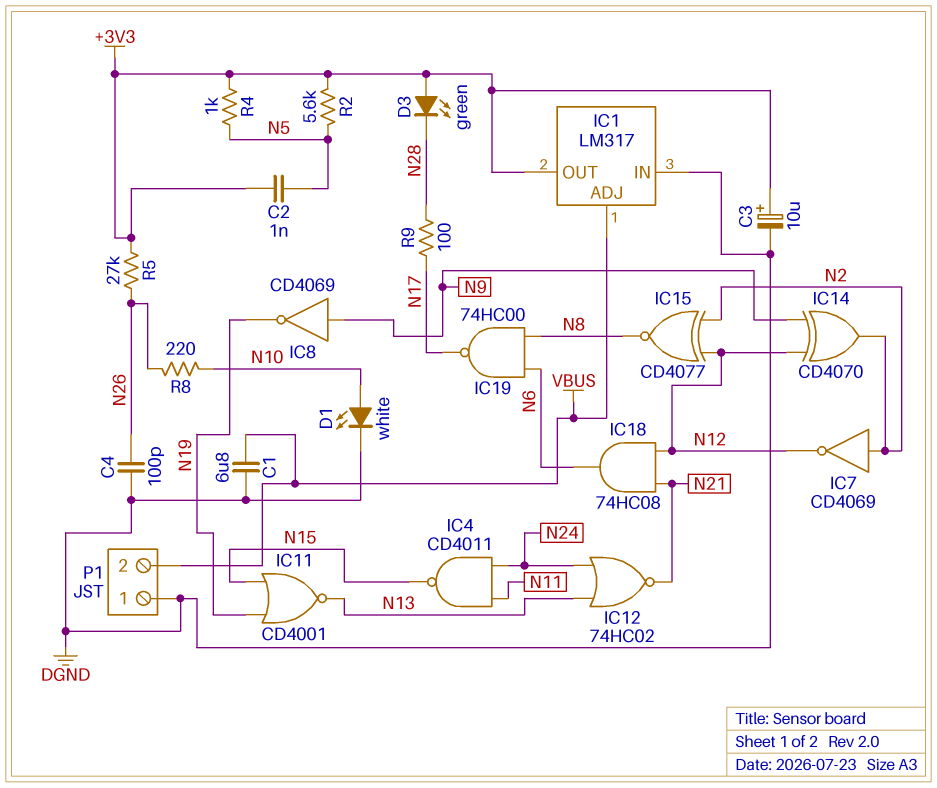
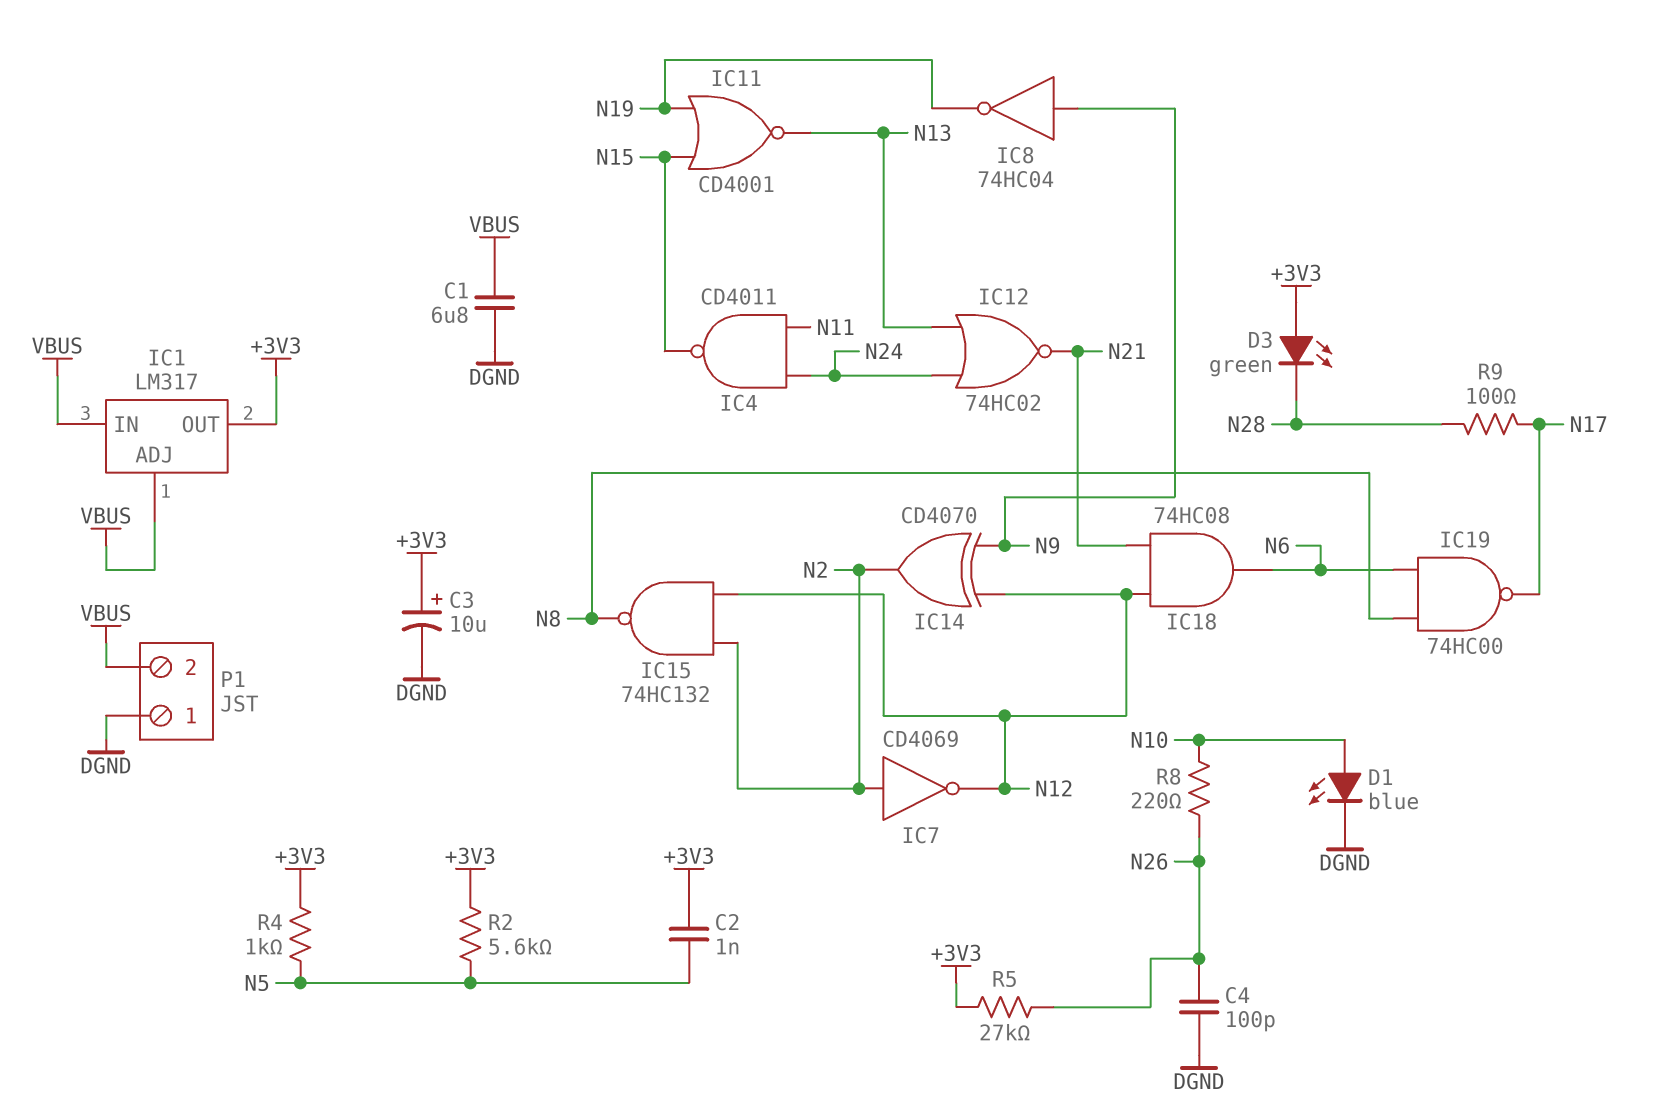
D1: LED white (A N10, K DGND) -> LED blue (A N10, K DGND)
IC1 pin IN: DGND -> VBUS
IC8: NOT CD4069 (in N9, out N19) -> NOT 74HC04 (in N9, out N19)
IC15: XNOR CD4077 (in N2, in N12, out N8) -> NAND 74HC132 (in N2, in N12, out N8)

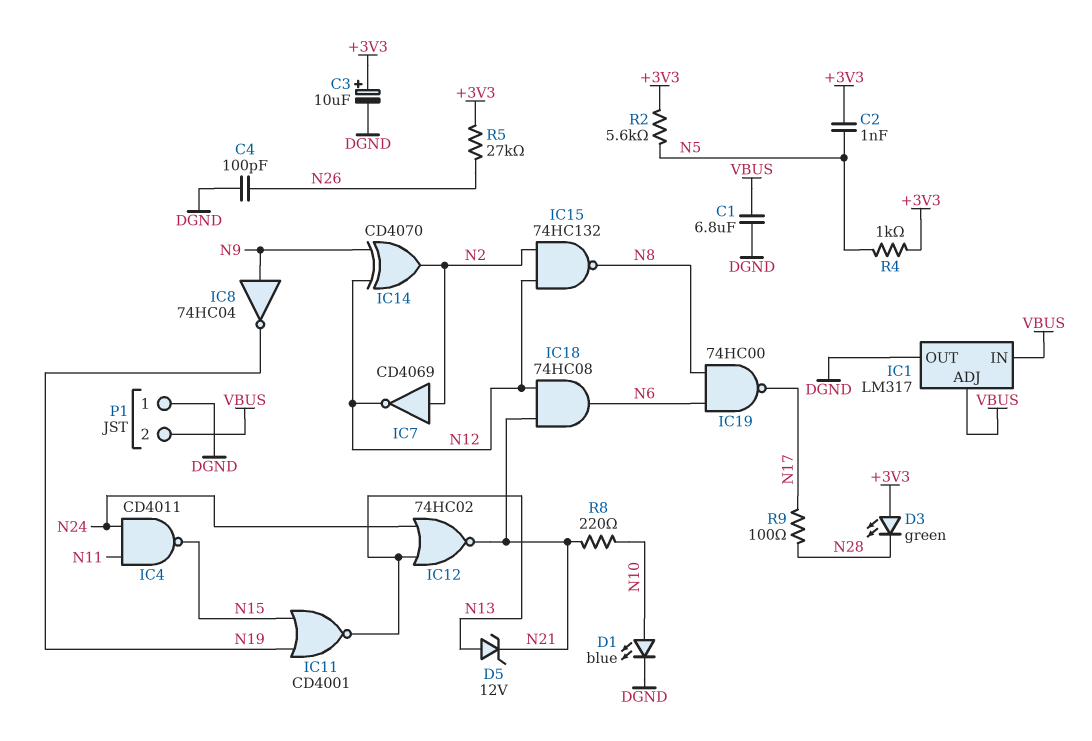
D5: none -> zener 12V (A N13, K N21)
IC1 pin OUT: +3V3 -> DGND
R8: 220 (N10, N26) -> 220 (N10, N21)

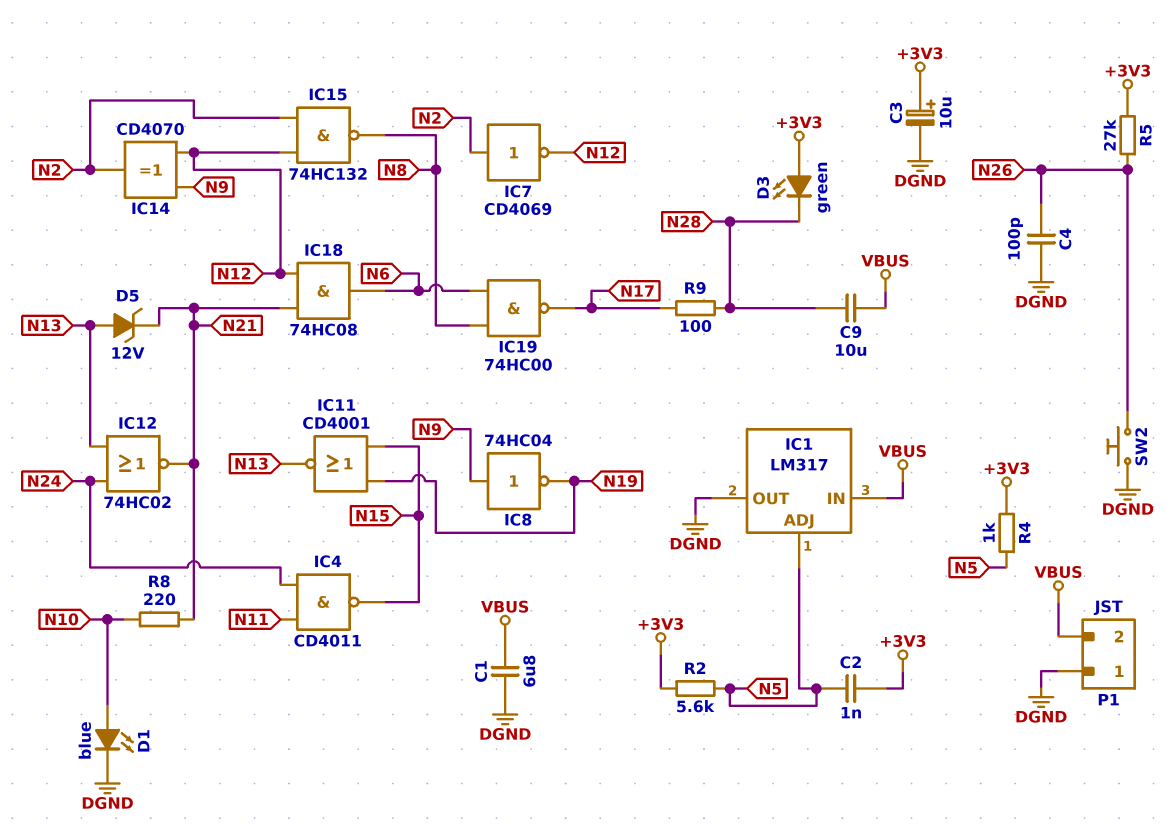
C9: none -> 10uF (N28, VBUS)
IC1 pin ADJ: VBUS -> N5
SW2: none -> button (DGND, N26)

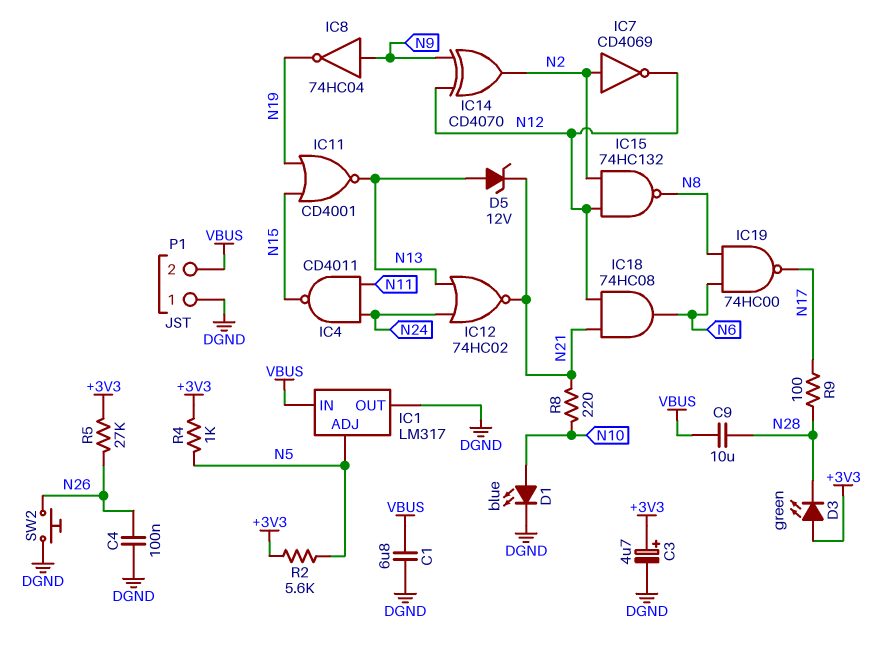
C2: 1nF (+3V3, N5) -> none
C3: 10uF (plus +3V3, minus DGND) -> 4.7uF (plus +3V3, minus DGND)
C4: 100pF (DGND, N26) -> 100nF (DGND, N26)

